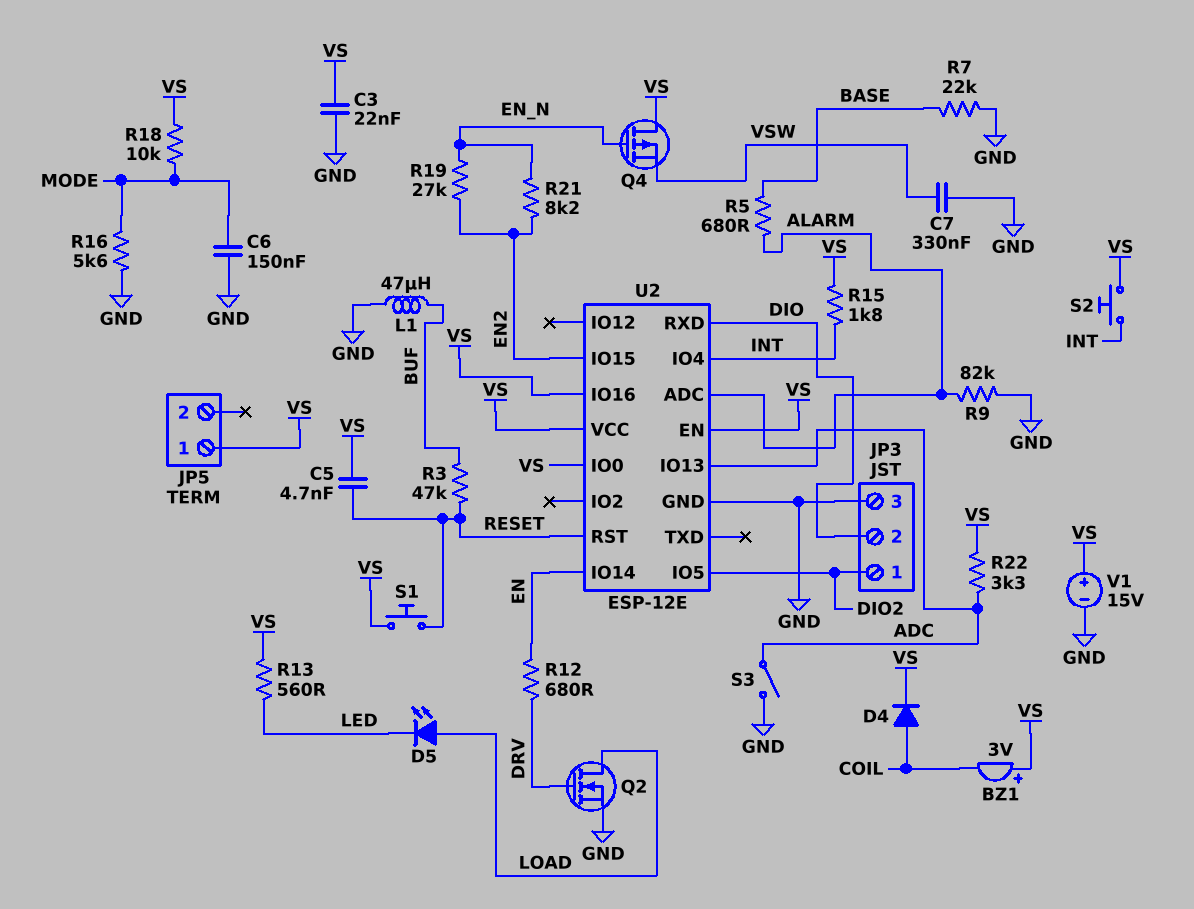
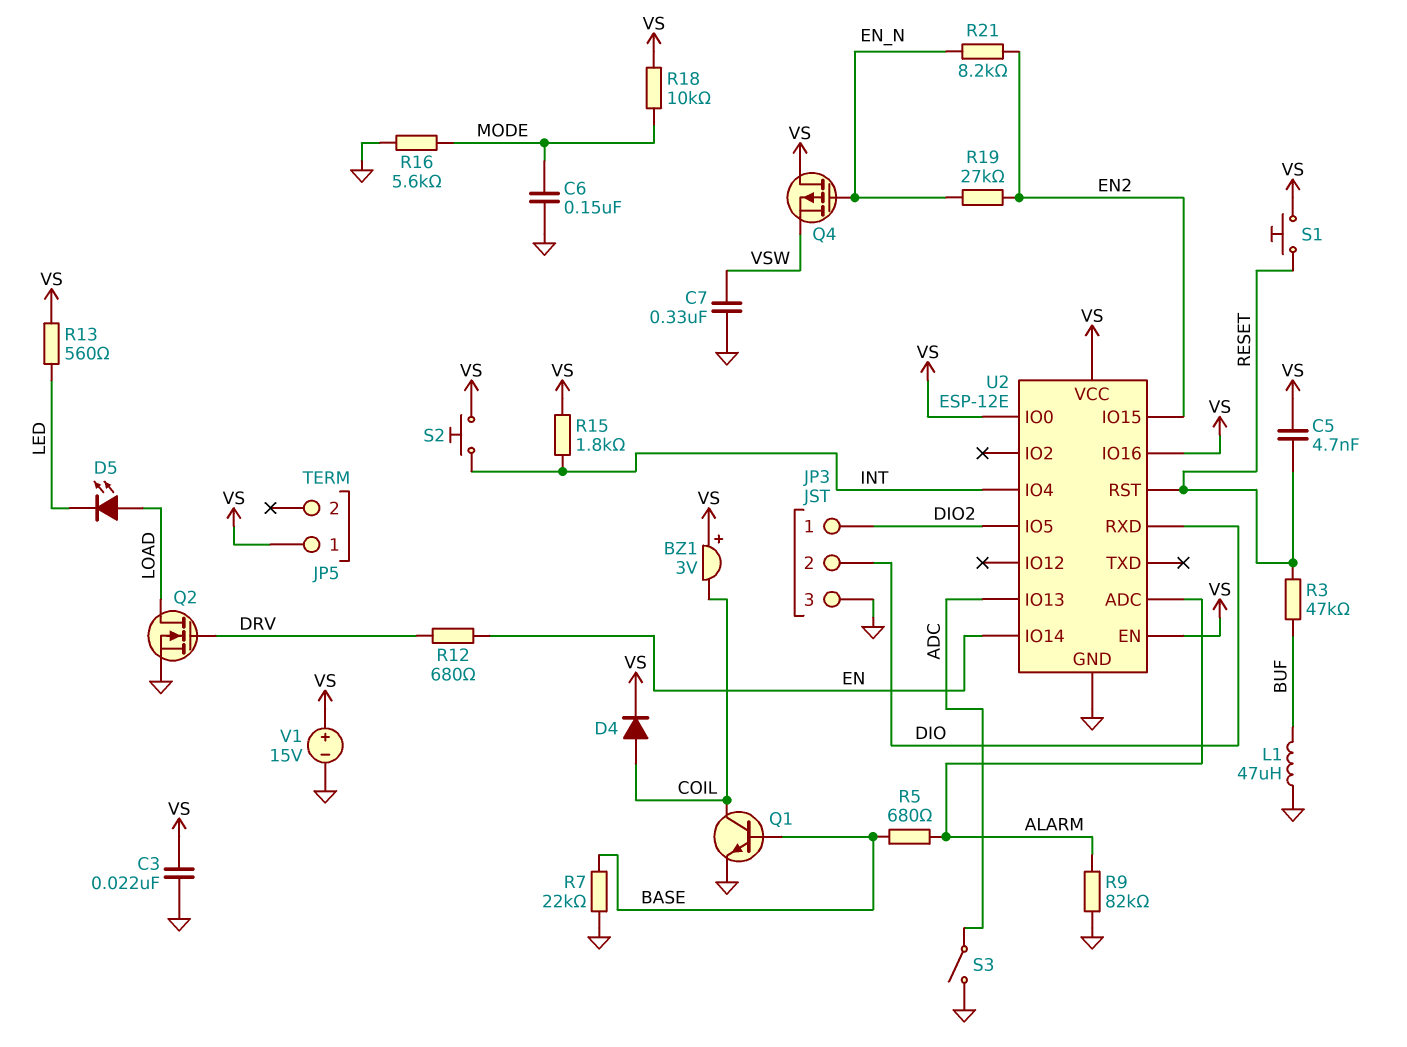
Q1: none -> NPN (B BASE, C COIL, E GND)
R22: 3.3k (ADC, VS) -> none

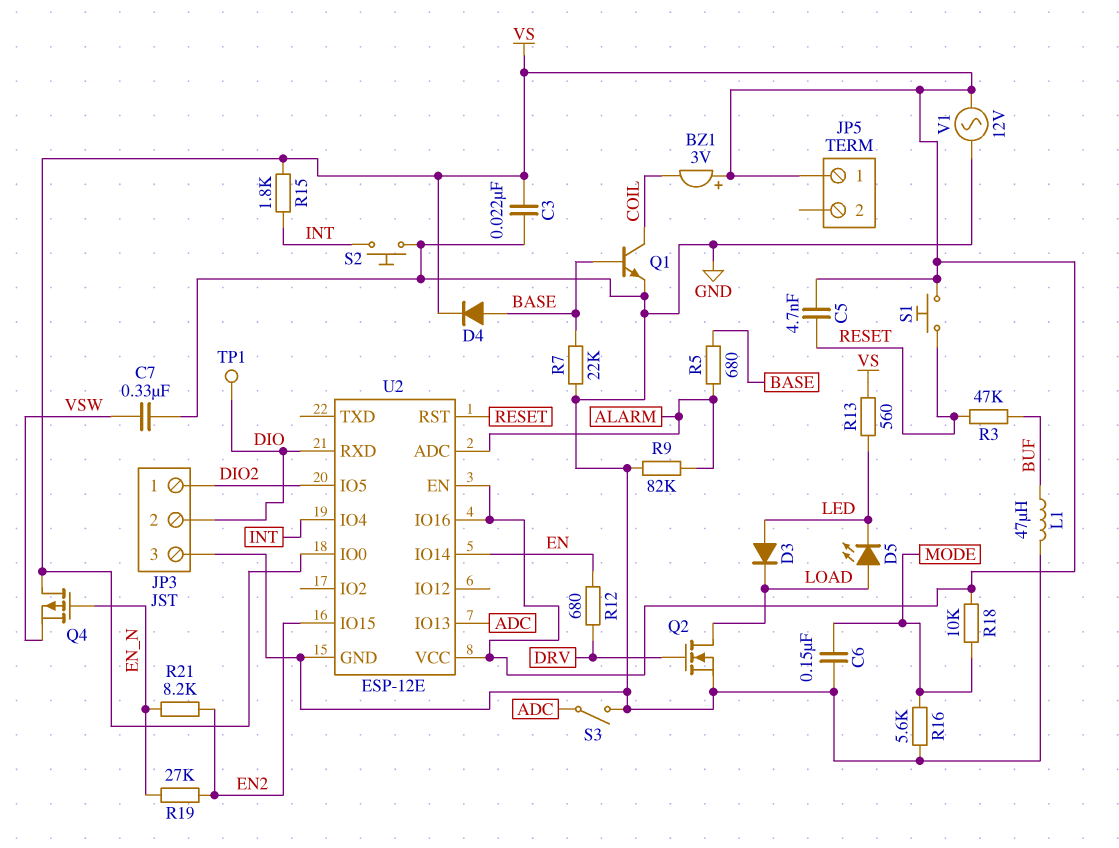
D3: none -> diode (A LED, K LOAD)
D4: diode (A COIL, K VS) -> diode (A BASE, K VS)
S2: button (INT, VS) -> button (GND, INT)
TP1: none -> test point (DIO)
V1: 15V (plus VS, minus GND) -> AC 12V (GND, VS)

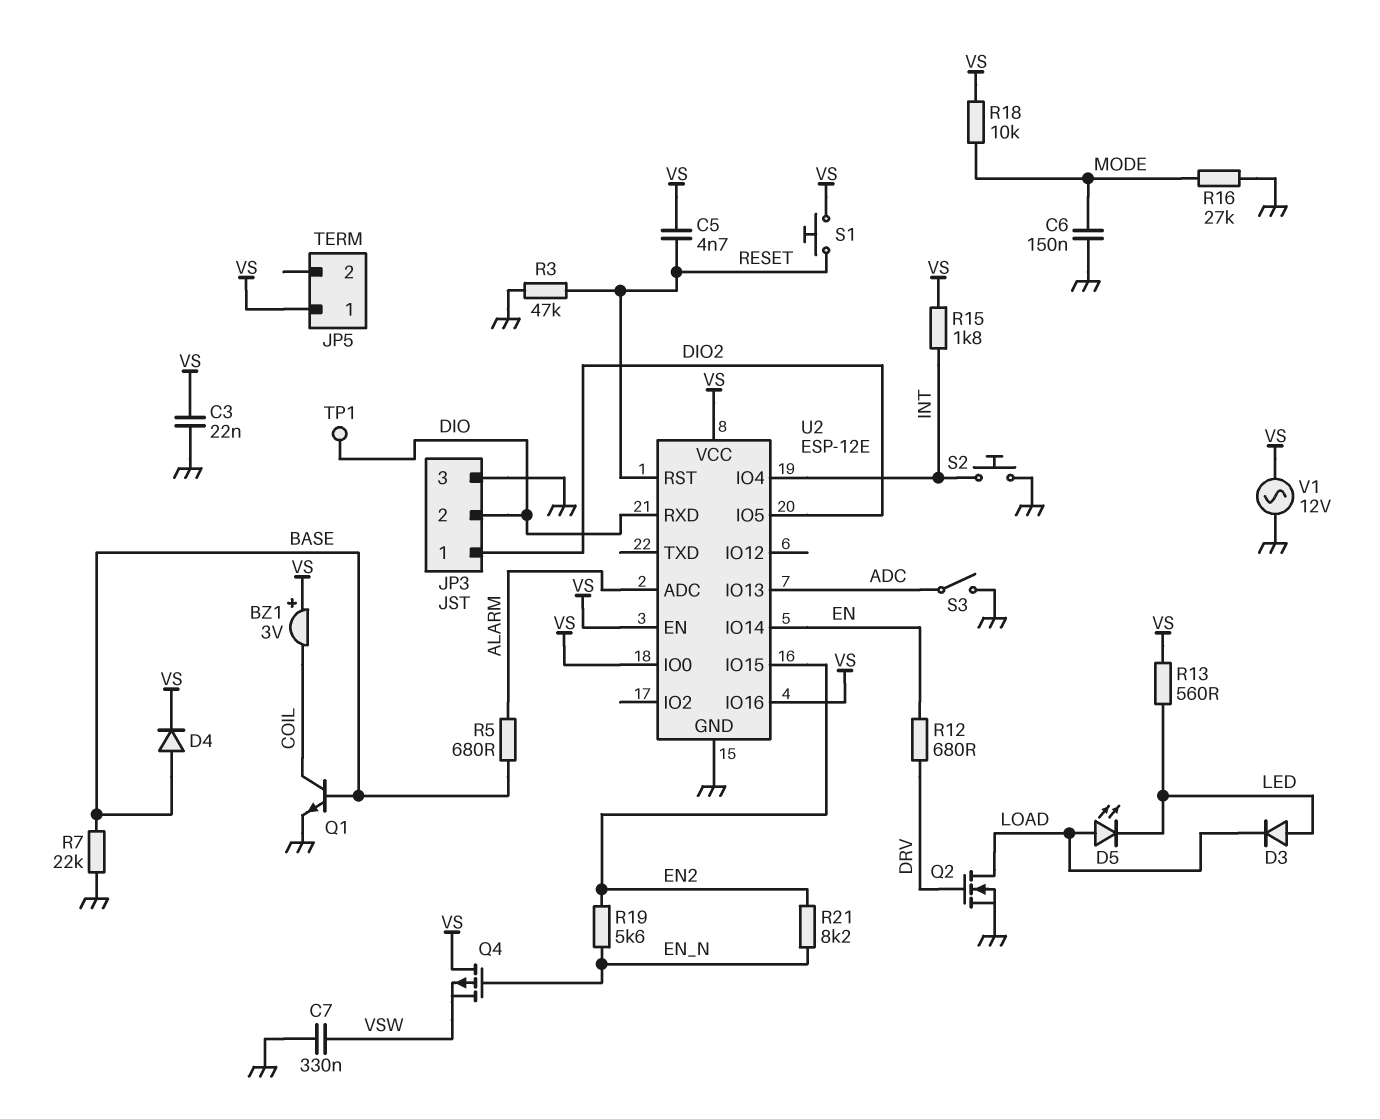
L1: 47uH (BUF, GND) -> none
R3: 47k (BUF, RESET) -> 47k (GND, RESET)
R9: 82k (ALARM, GND) -> none
R16: 5.6k (GND, MODE) -> 27k (GND, MODE)
R19: 27k (EN2, EN_N) -> 5.6k (EN2, EN_N)

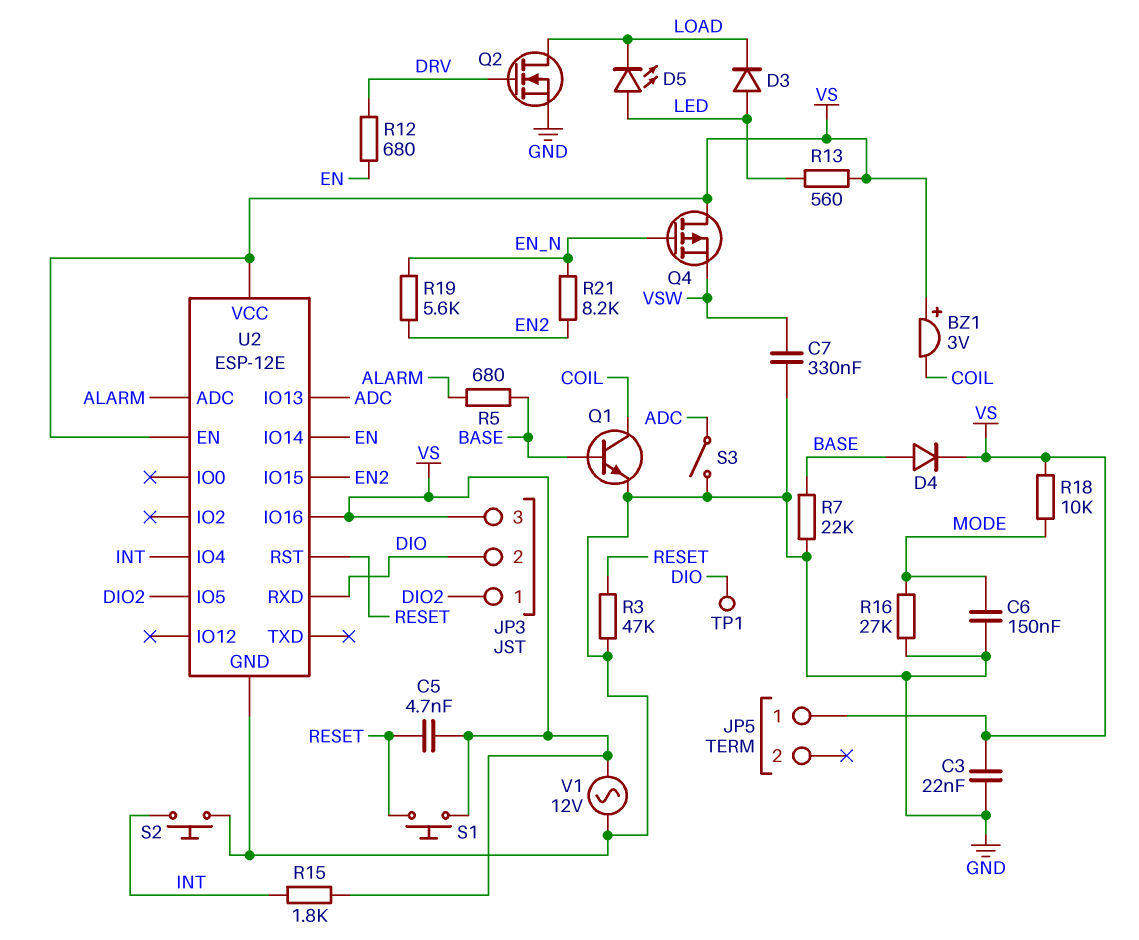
D5: LED (A LOAD, K LED) -> LED (A LED, K LOAD)
JP3 pin 3: GND -> VS
U2 pin IO0: VS -> none

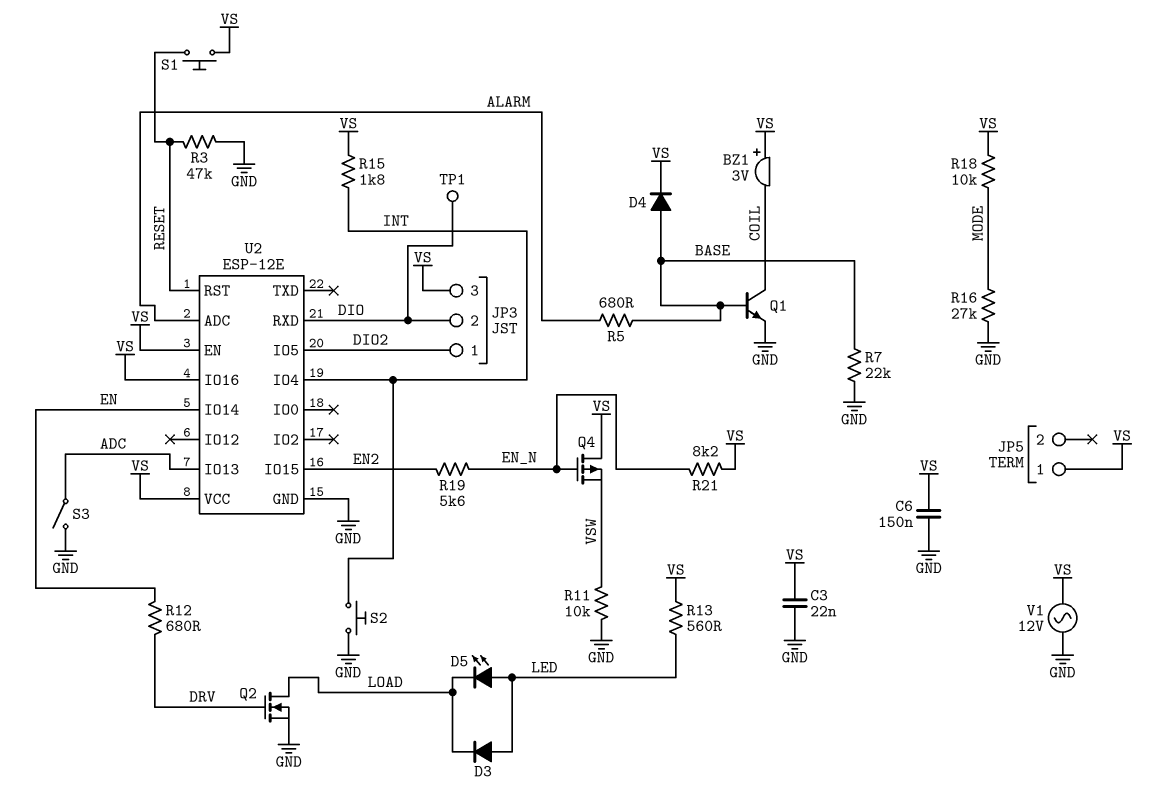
C5: 4.7nF (RESET, VS) -> none
C6: 150nF (GND, MODE) -> 150nF (GND, VS)
C7: 330nF (GND, VSW) -> none
R11: none -> 10k (GND, VSW)
R21: 8.2k (EN2, EN_N) -> 8.2k (EN_N, VS)

